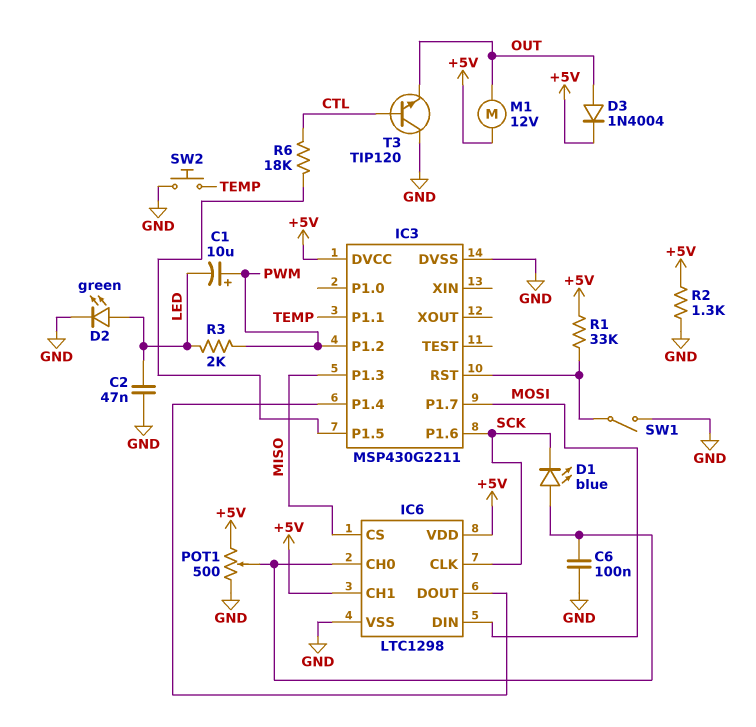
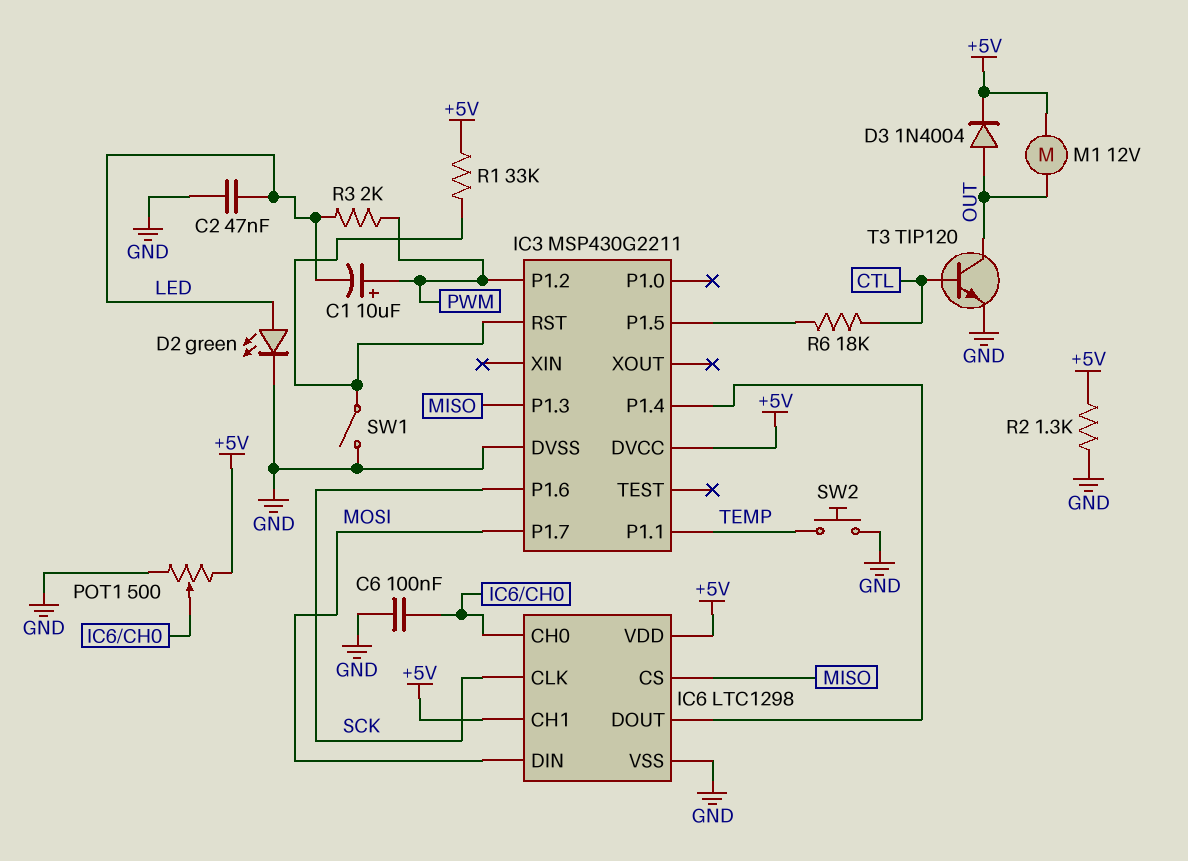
D1: LED blue (A IC6/CH0, K SCK) -> none
T3: NPN TIP120 (B CTL, C GND, E OUT) -> NPN TIP120 (B CTL, C OUT, E GND)

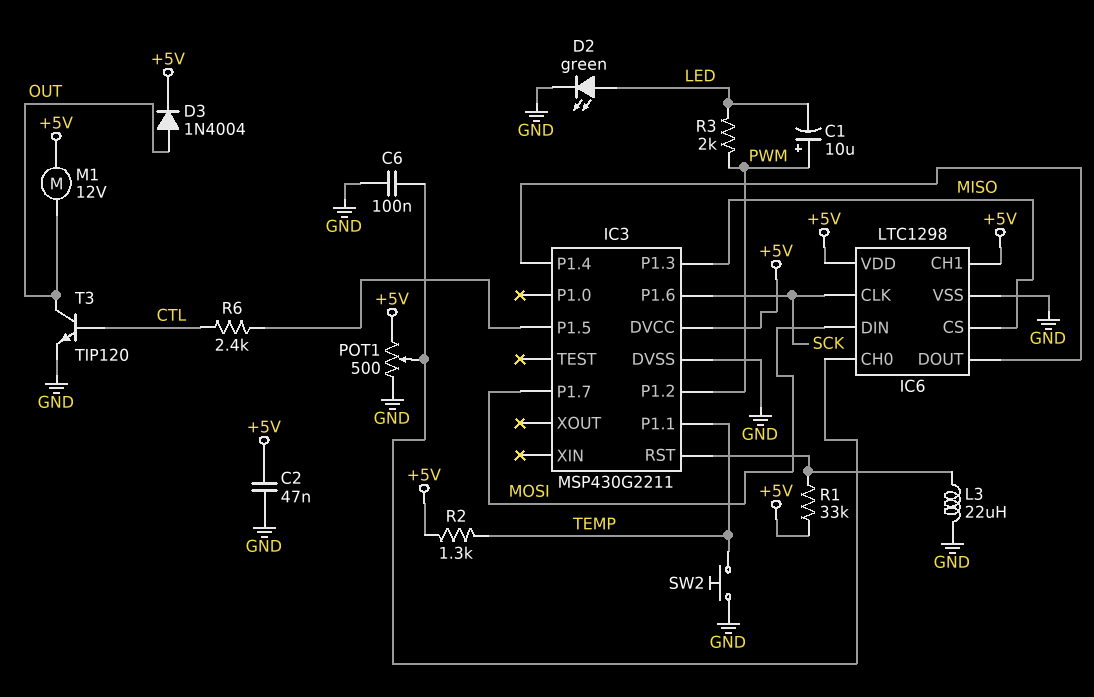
C2: 47nF (GND, LED) -> 47nF (+5V, GND)
L3: none -> 22uH (GND, IC3/RST)
R2: 1.3k (+5V, GND) -> 1.3k (+5V, TEMP)
R6: 18k (CTL, IC3/P1.5) -> 2.4k (CTL, IC3/P1.5)
SW1: switch (GND, IC3/RST) -> none

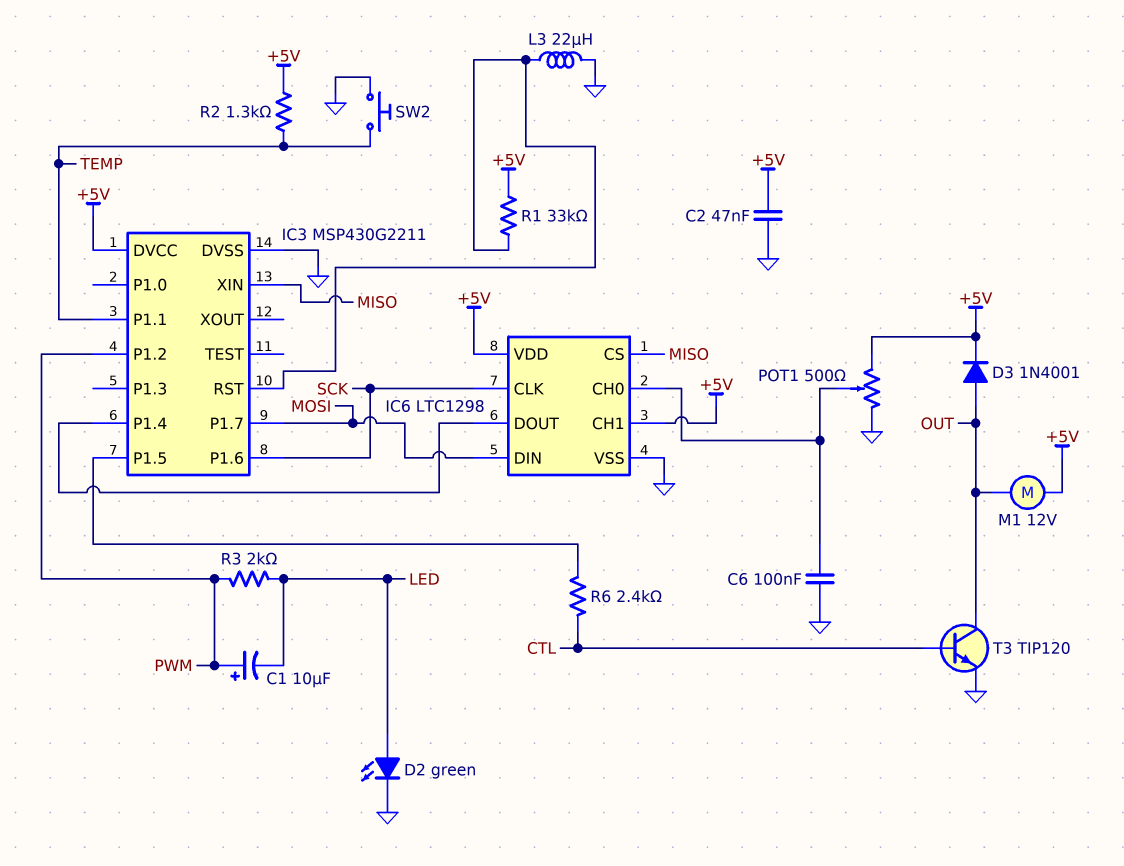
D3: diode 1N4004 (A OUT, K +5V) -> diode 1N4001 (A OUT, K +5V)
IC3 pin P1.3: MISO -> none
IC3 pin XIN: none -> MISO

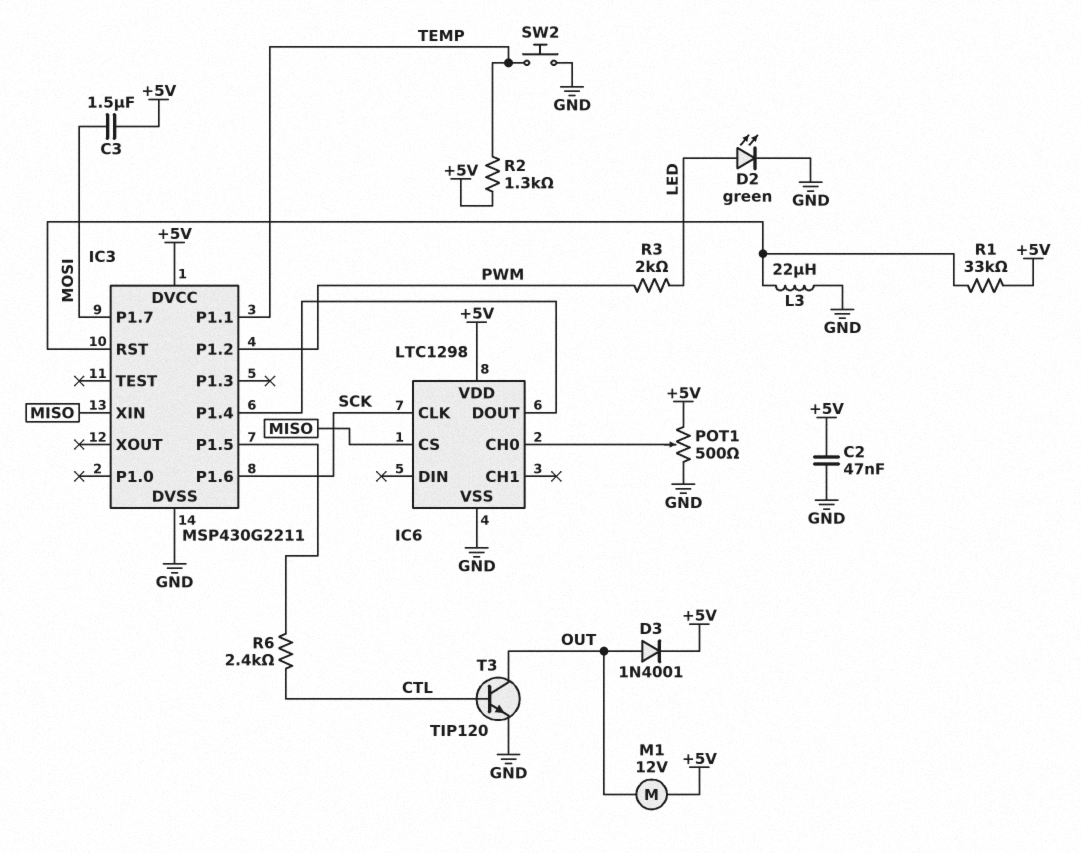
C1: 10uF (plus PWM, minus LED) -> none
C3: none -> 1.5uF (+5V, MOSI)
C6: 100nF (GND, IC6/CH0) -> none
IC6 pin CH1: +5V -> none
IC6 pin DIN: MOSI -> none

